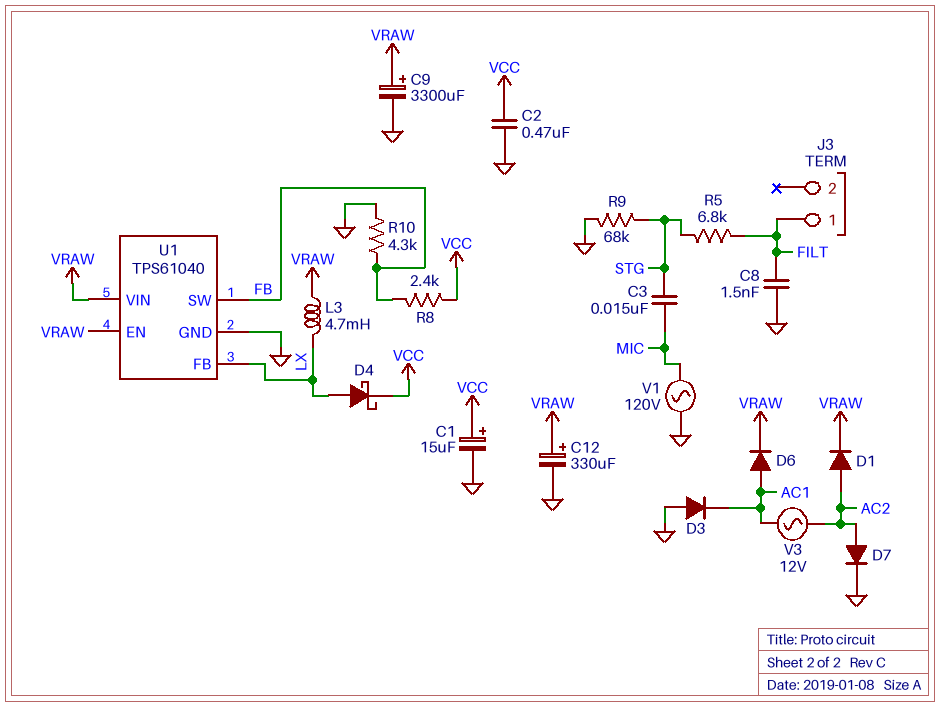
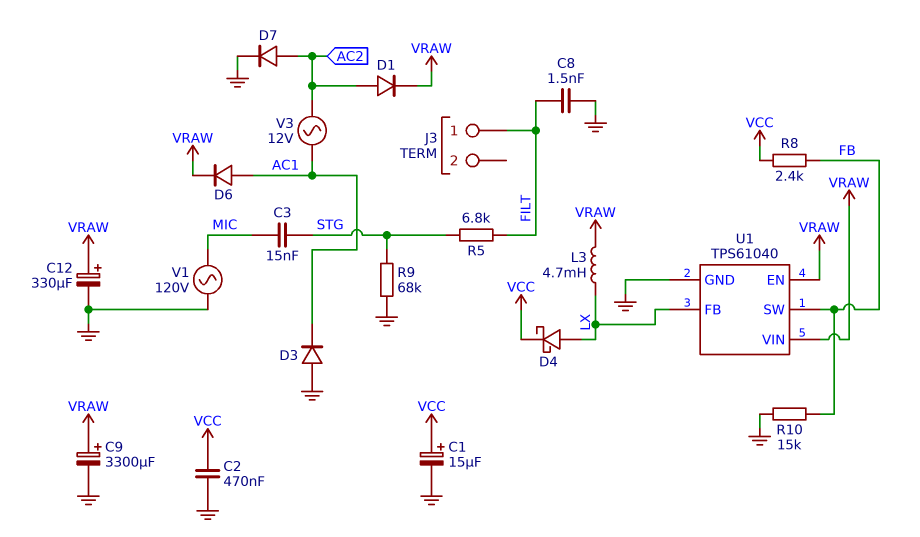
R10: 4.3k (FB, GND) -> 15k (FB, GND)

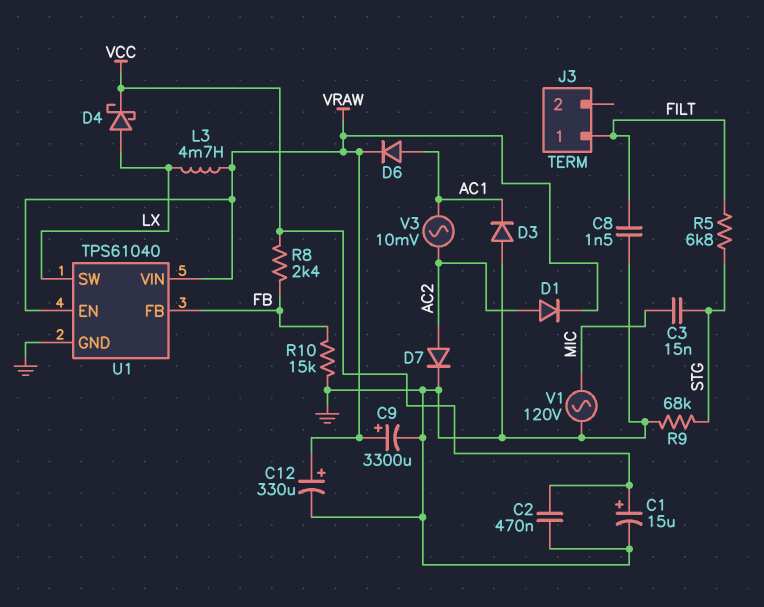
U1 pin FB: LX -> FB
U1 pin SW: FB -> LX
V3: AC 12V (AC1, AC2) -> AC 10mV (AC1, AC2)

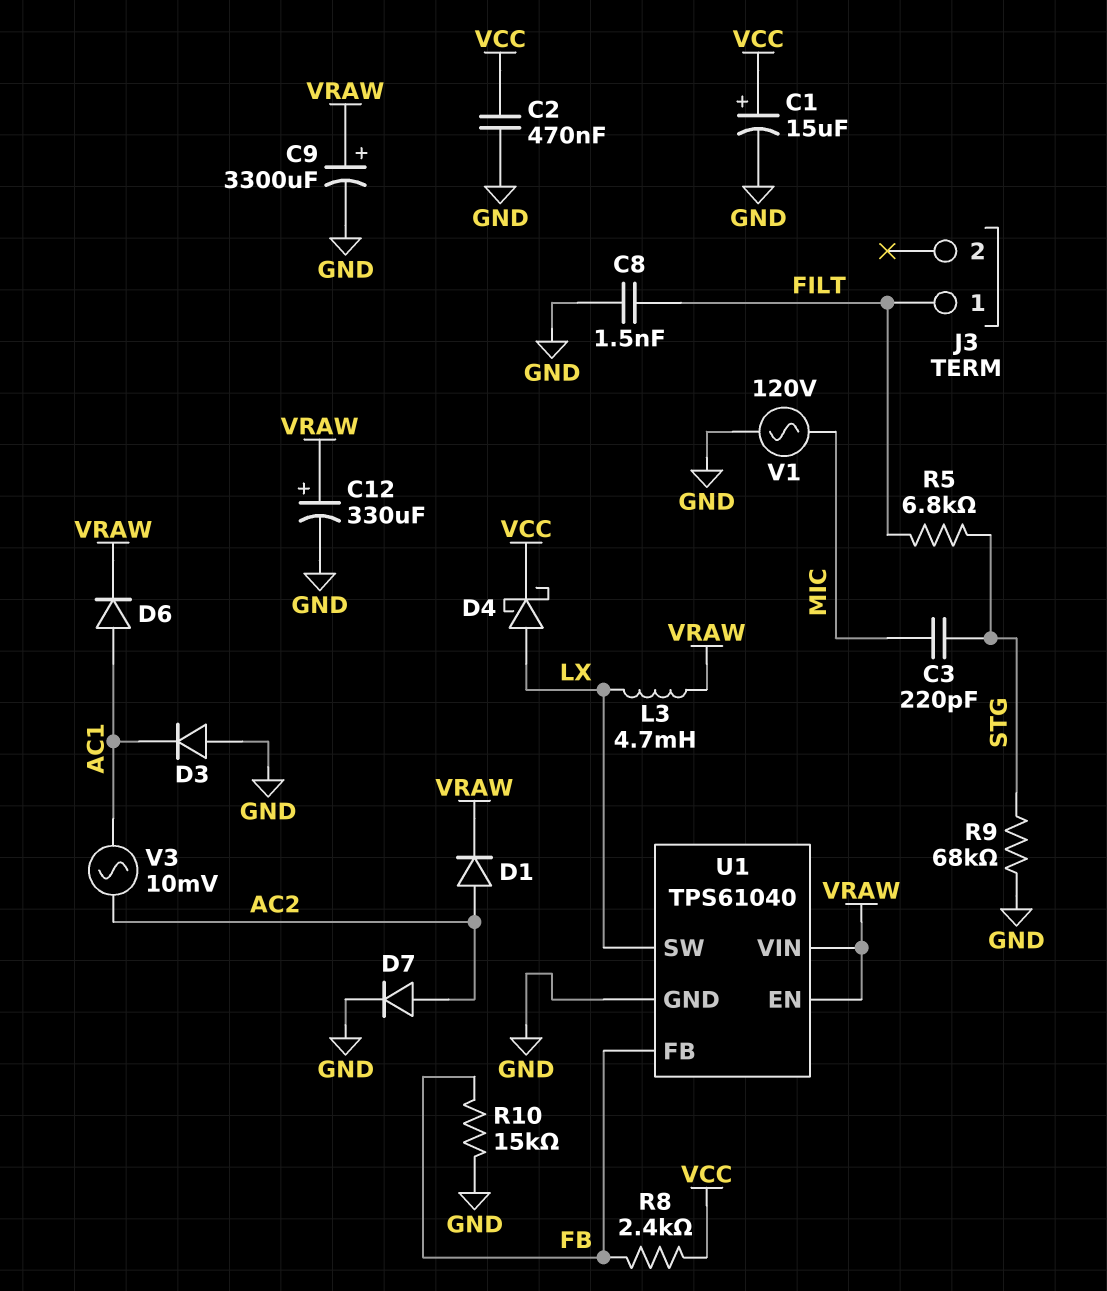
C3: 15nF (MIC, STG) -> 220pF (MIC, STG)

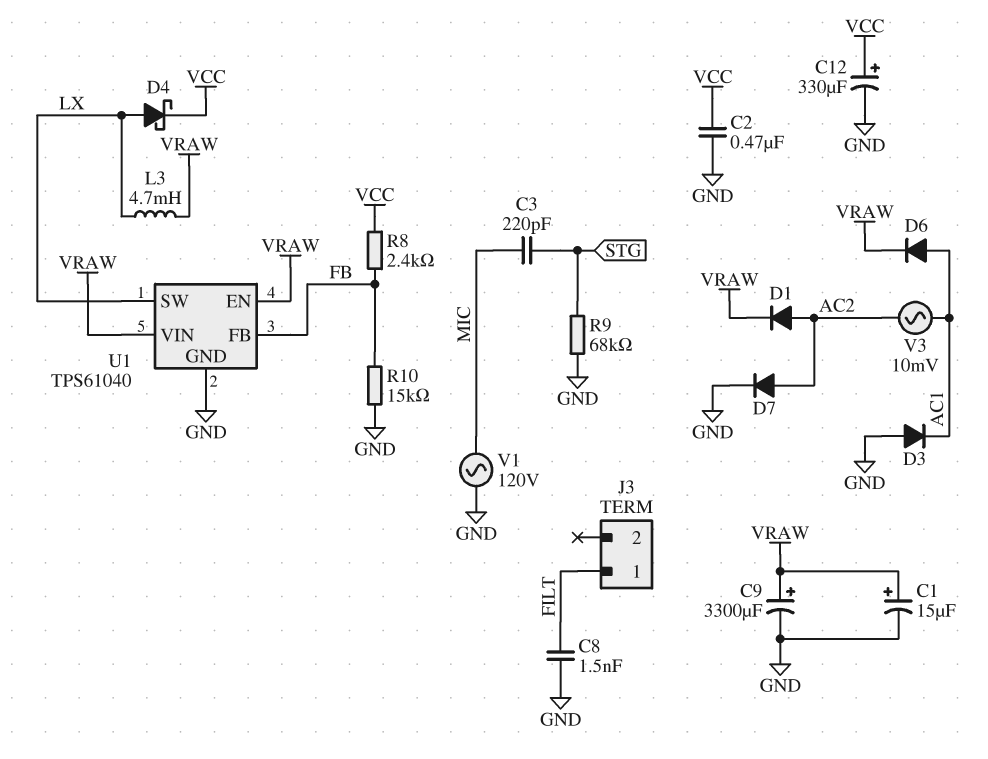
C1: 15uF (plus VCC, minus GND) -> 15uF (plus VRAW, minus GND)
C12: 330uF (plus VRAW, minus GND) -> 330uF (plus VCC, minus GND)
R5: 6.8k (FILT, STG) -> none

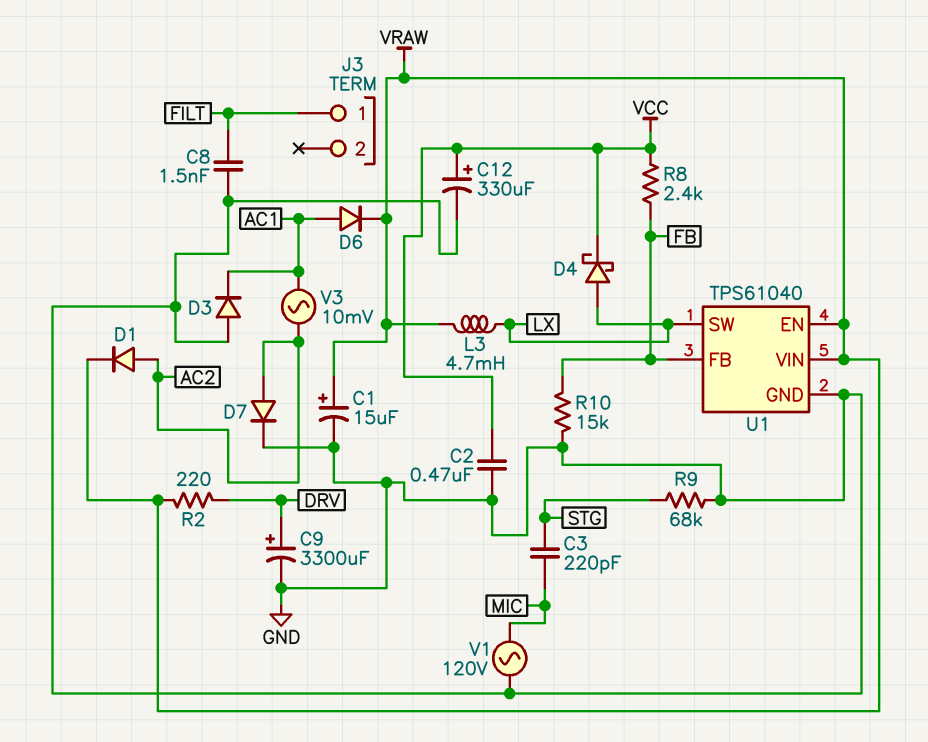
C9: 3300uF (plus VRAW, minus GND) -> 3300uF (plus DRV, minus GND)
R2: none -> 220 (DRV, VRAW)

